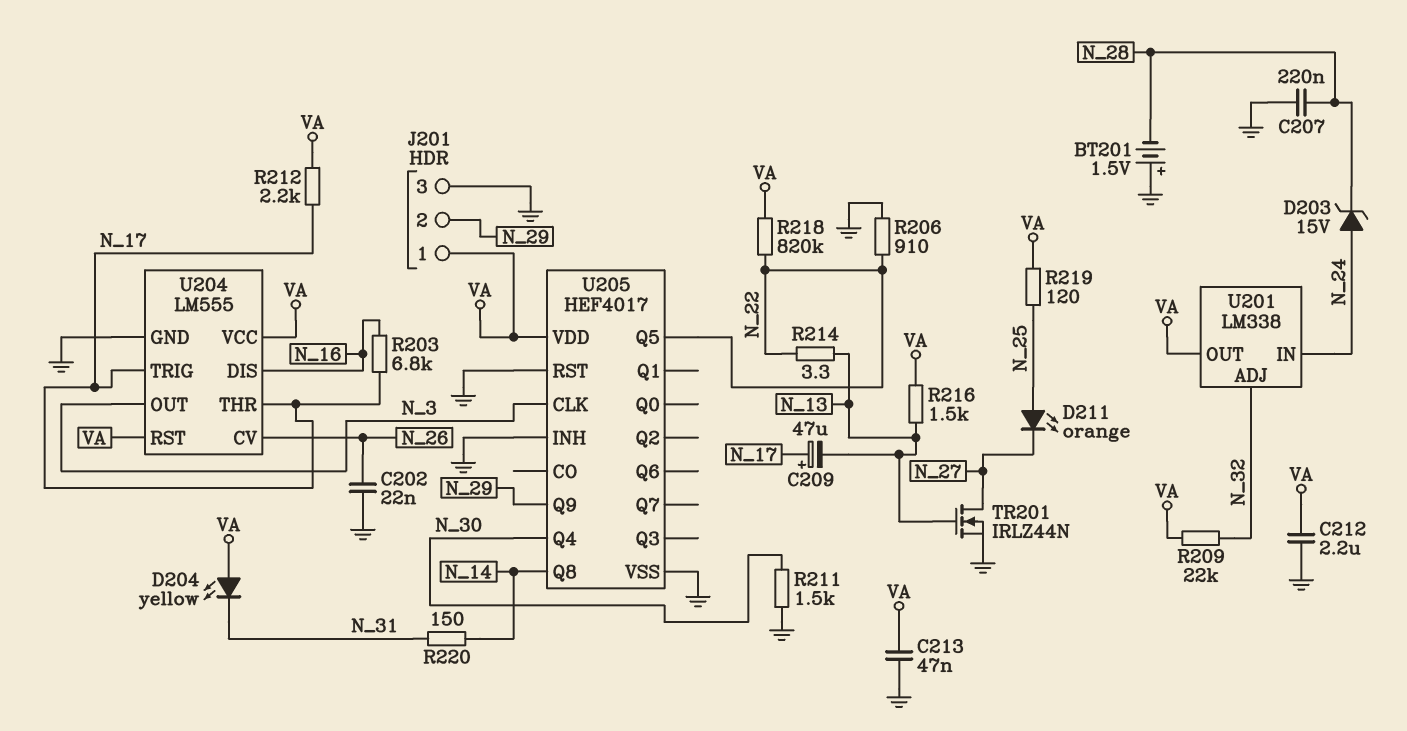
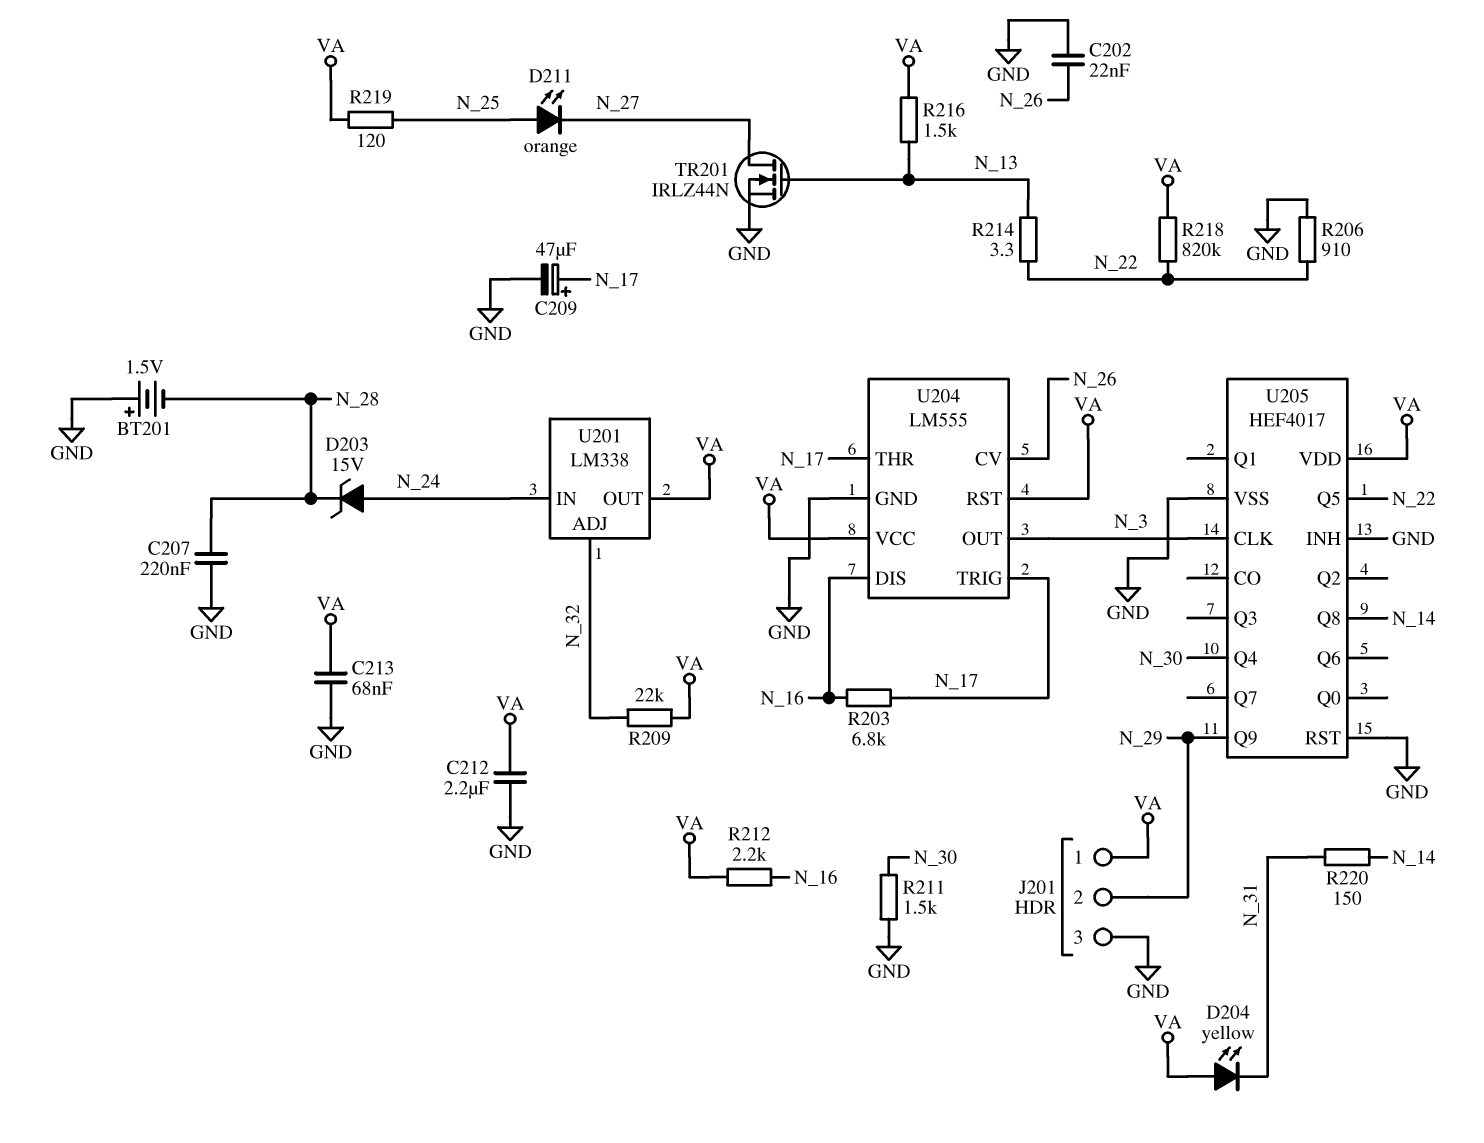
C209: 47uF (plus N_17, minus N_13) -> 47uF (plus N_17, minus GND)
C213: 47nF (GND, VA) -> 68nF (GND, VA)
R212: 2.2k (N_17, VA) -> 2.2k (N_16, VA)

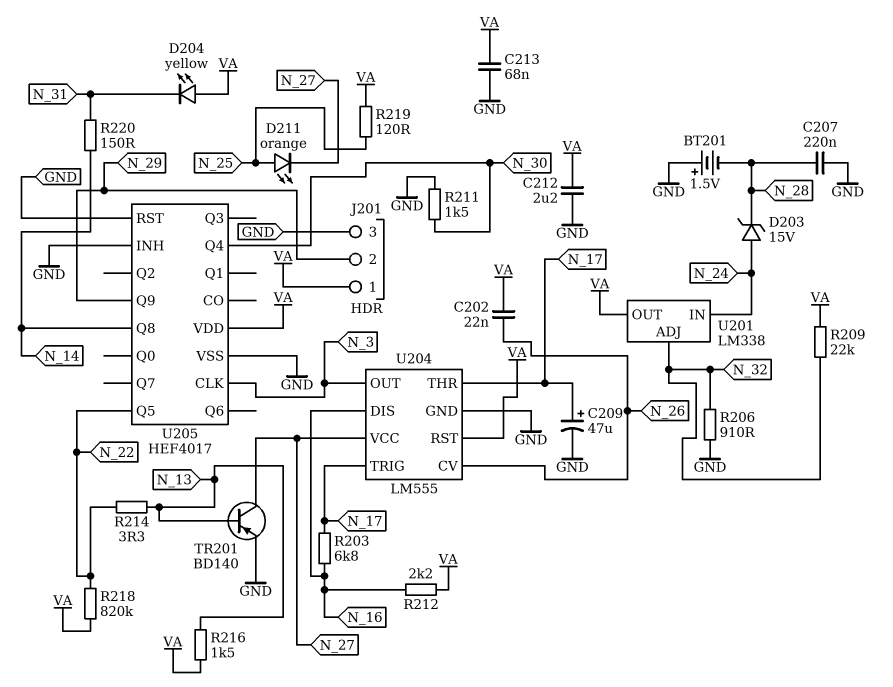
C202: 22nF (GND, N_26) -> 22nF (N_26, VA)
R206: 910 (GND, N_22) -> 910 (GND, N_32)
TR201: NMOS IRLZ44N (G N_13, D N_27, S GND) -> PNP BD140 (B N_13, C N_27, E GND)
U204 pin VCC: VA -> N_27

